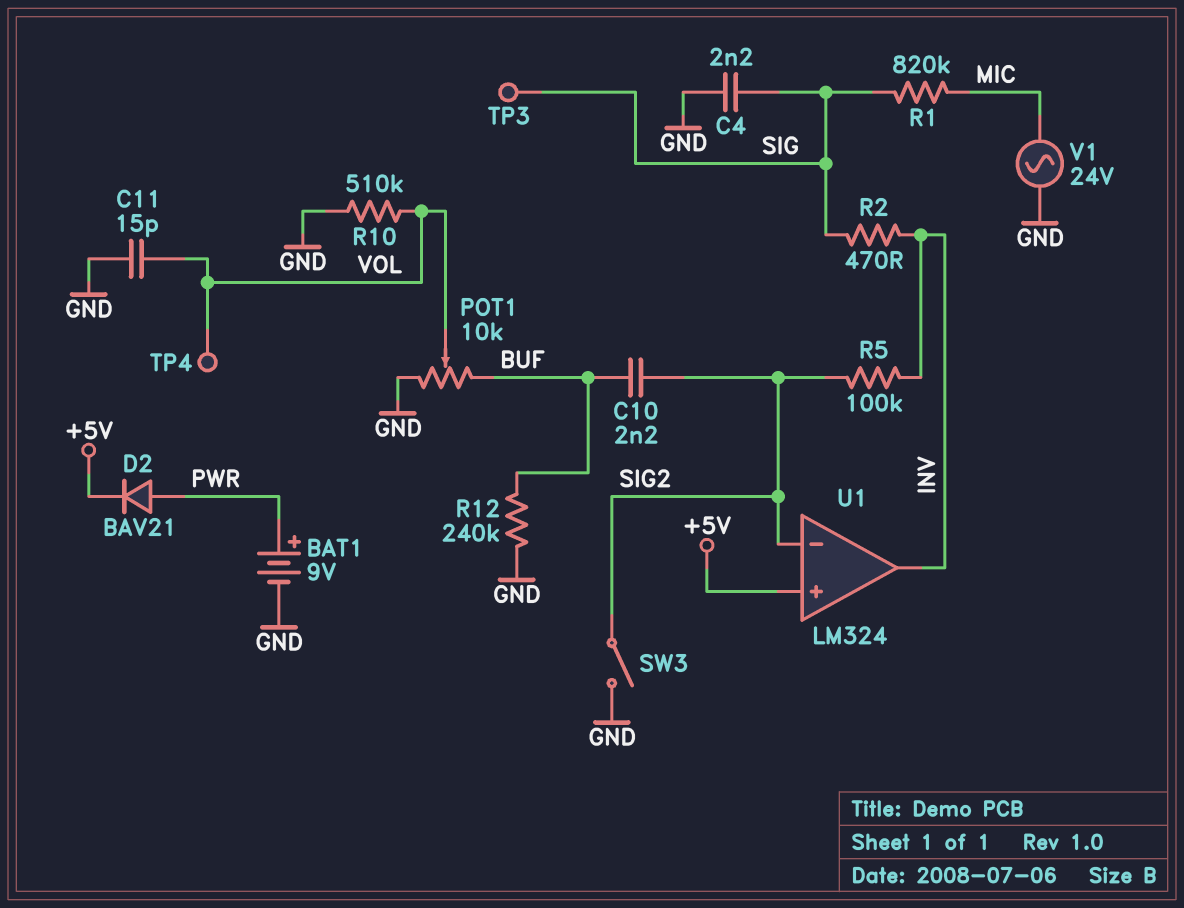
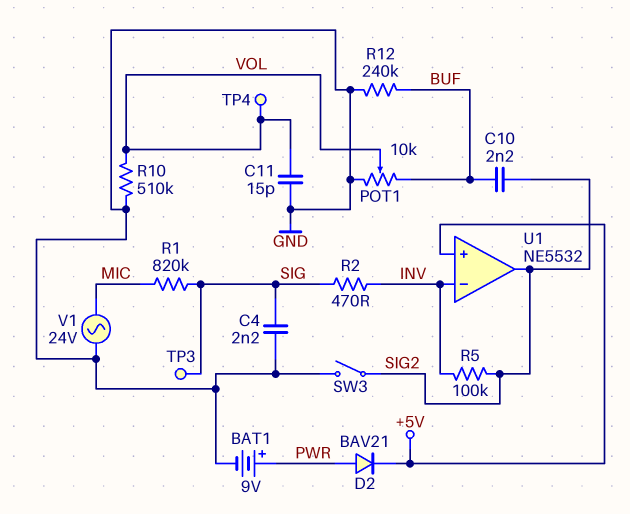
U1: LM324 -> NE5532
U1 pin in-: SIG2 -> INV
U1 pin out: INV -> SIG2

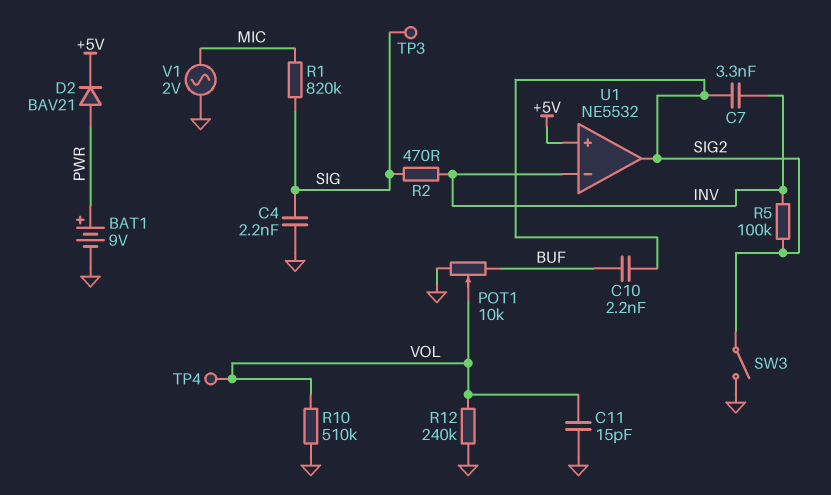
C7: none -> 3.3nF (INV, SIG2)
R12: 240k (BUF, GND) -> 240k (GND, VOL)
V1: AC 24V (GND, MIC) -> AC 2V (GND, MIC)

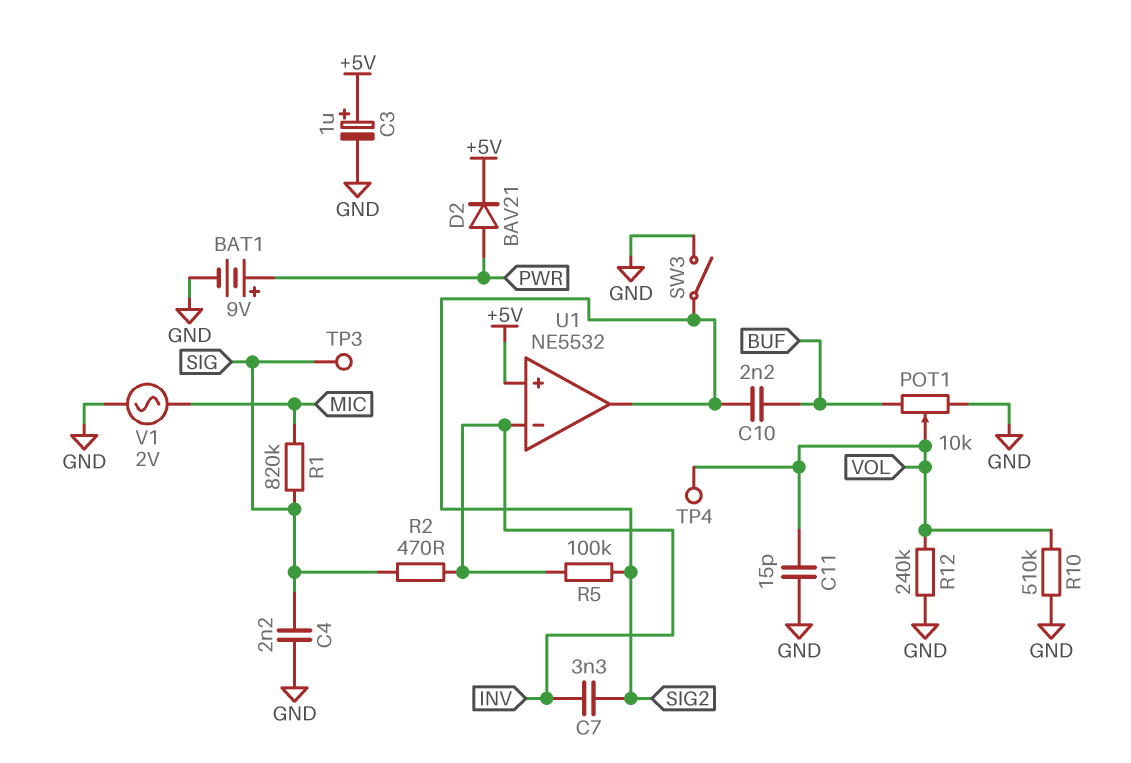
C3: none -> 1uF (plus +5V, minus GND)

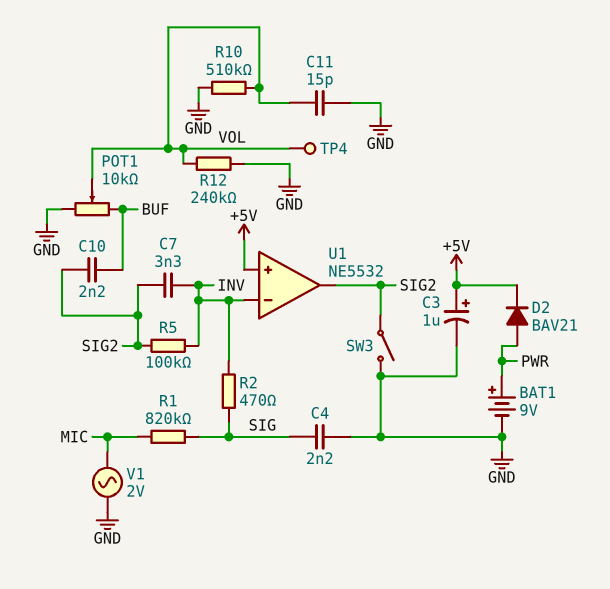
TP3: test point (SIG) -> none

